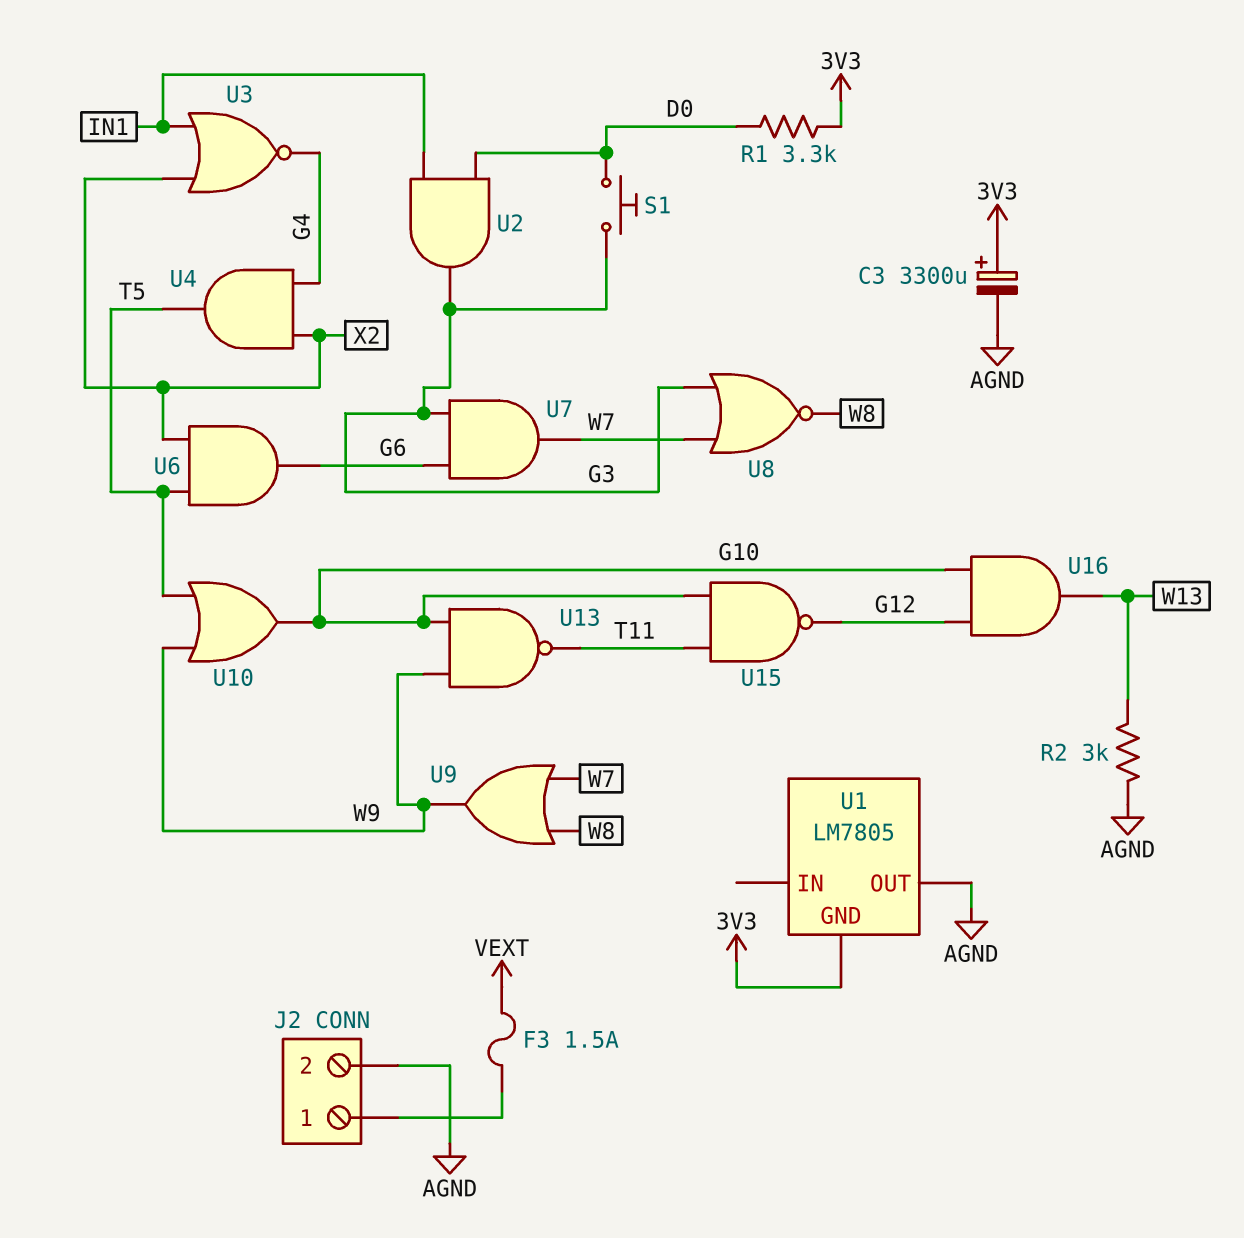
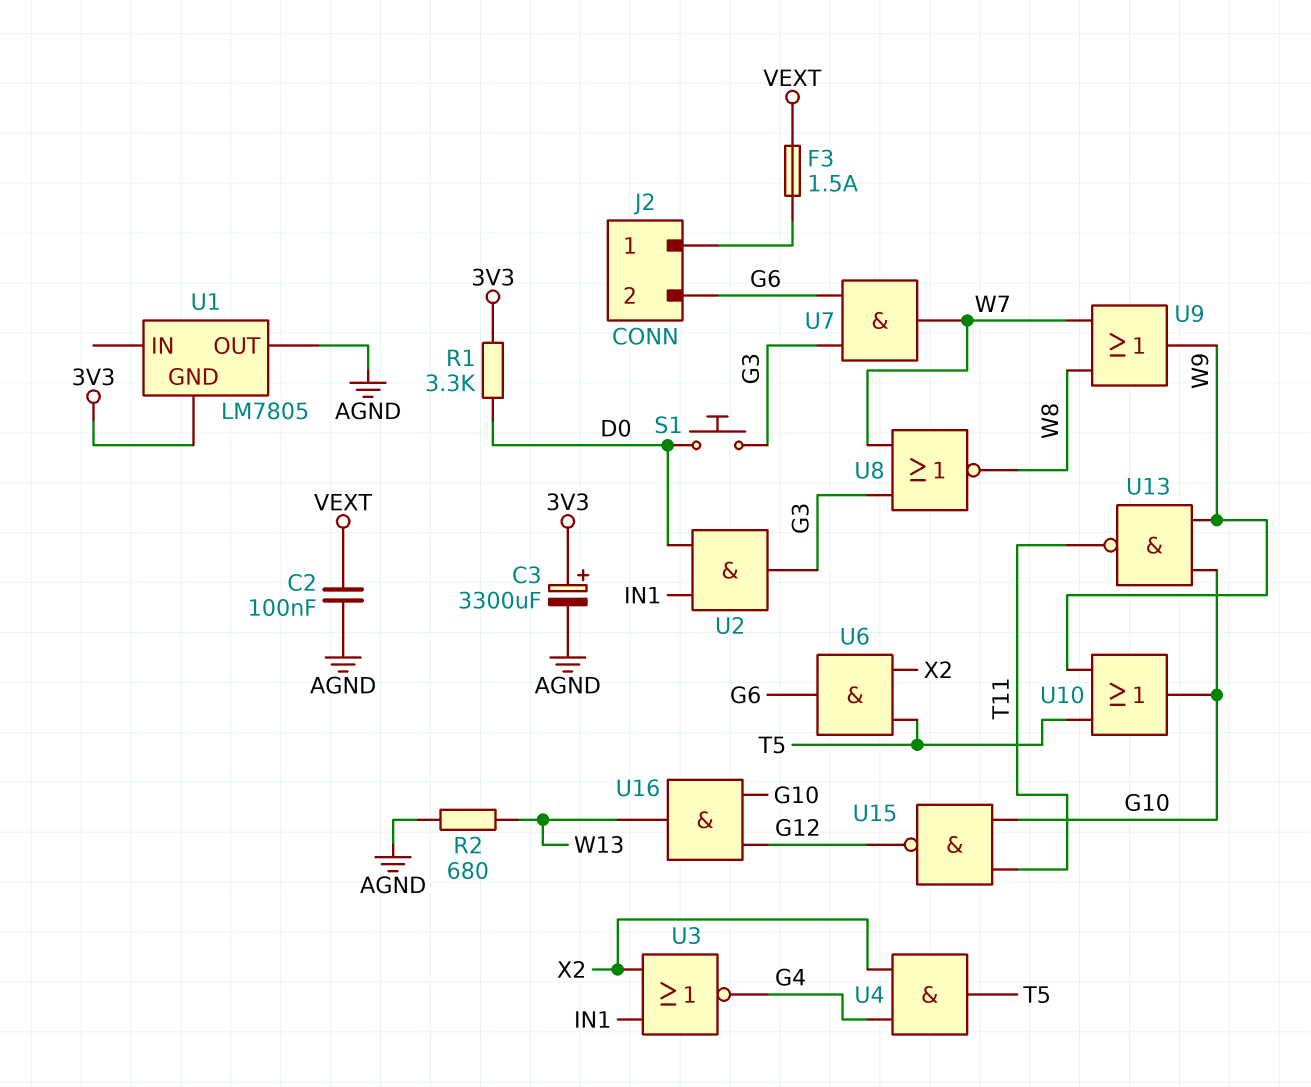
C2: none -> 100nF (AGND, VEXT)
J2 pin 2: AGND -> G6
R2: 3k (AGND, W13) -> 680 (AGND, W13)

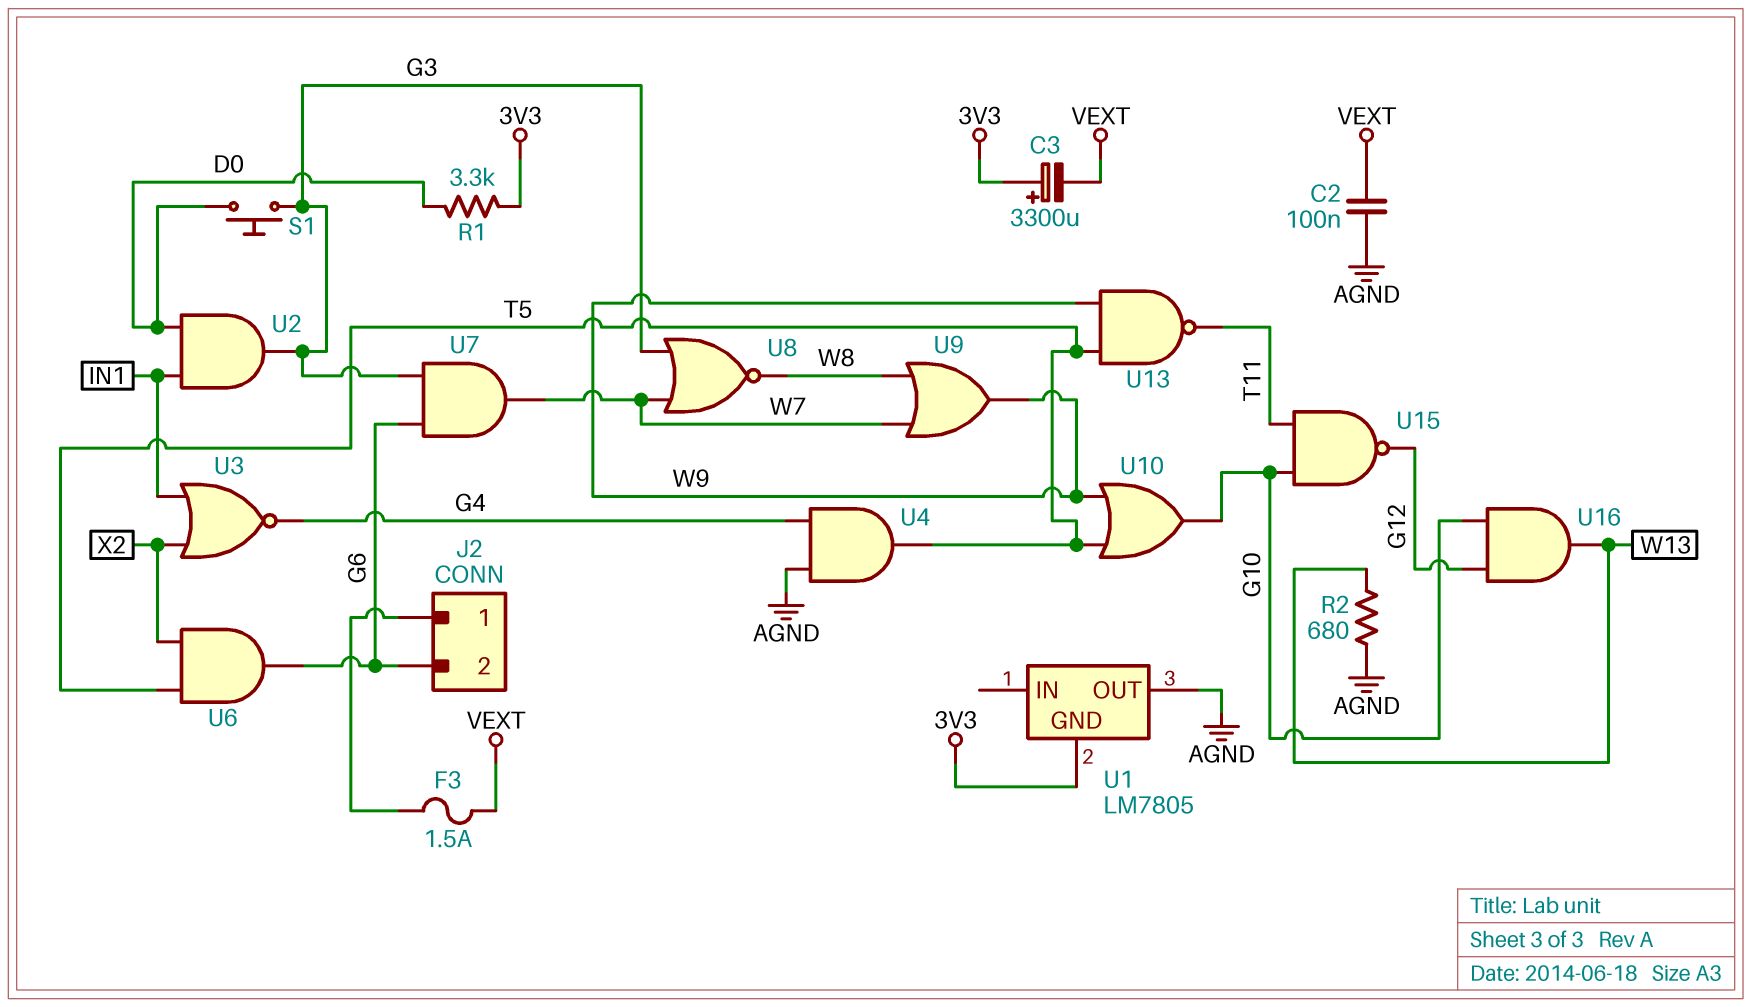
C3: 3300uF (plus 3V3, minus AGND) -> 3300uF (plus 3V3, minus VEXT)
U4: AND (in G4, in X2, out T5) -> AND (in AGND, in G4, out T5)
U13: NAND (in G10, in W9, out T11) -> NAND (in T5, in W9, out T11)

